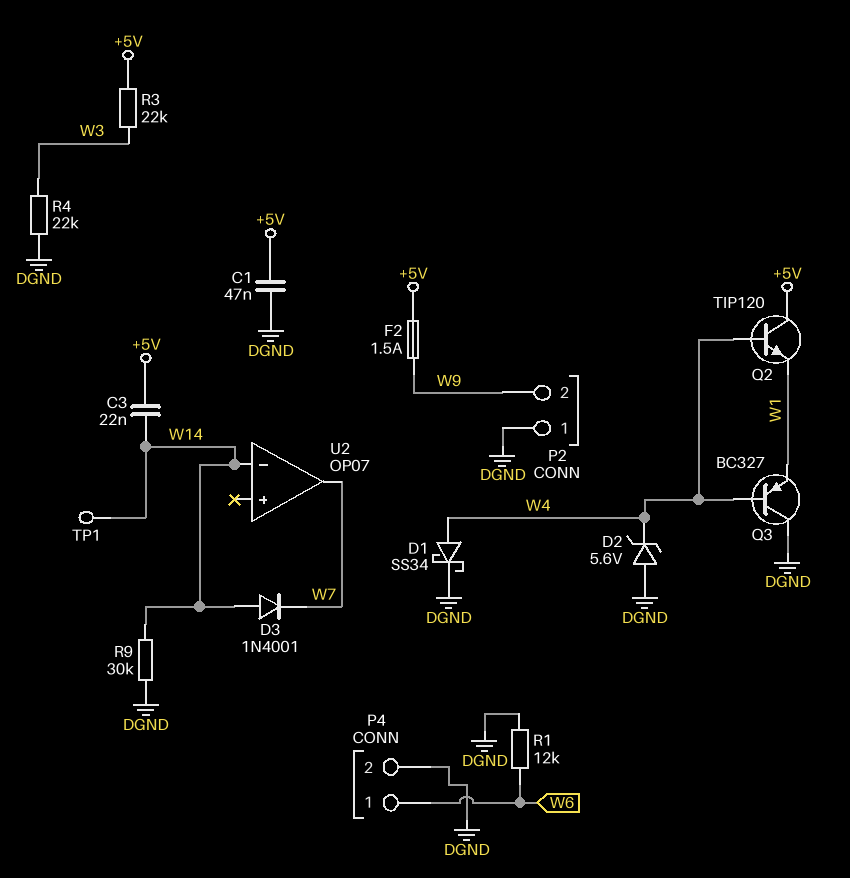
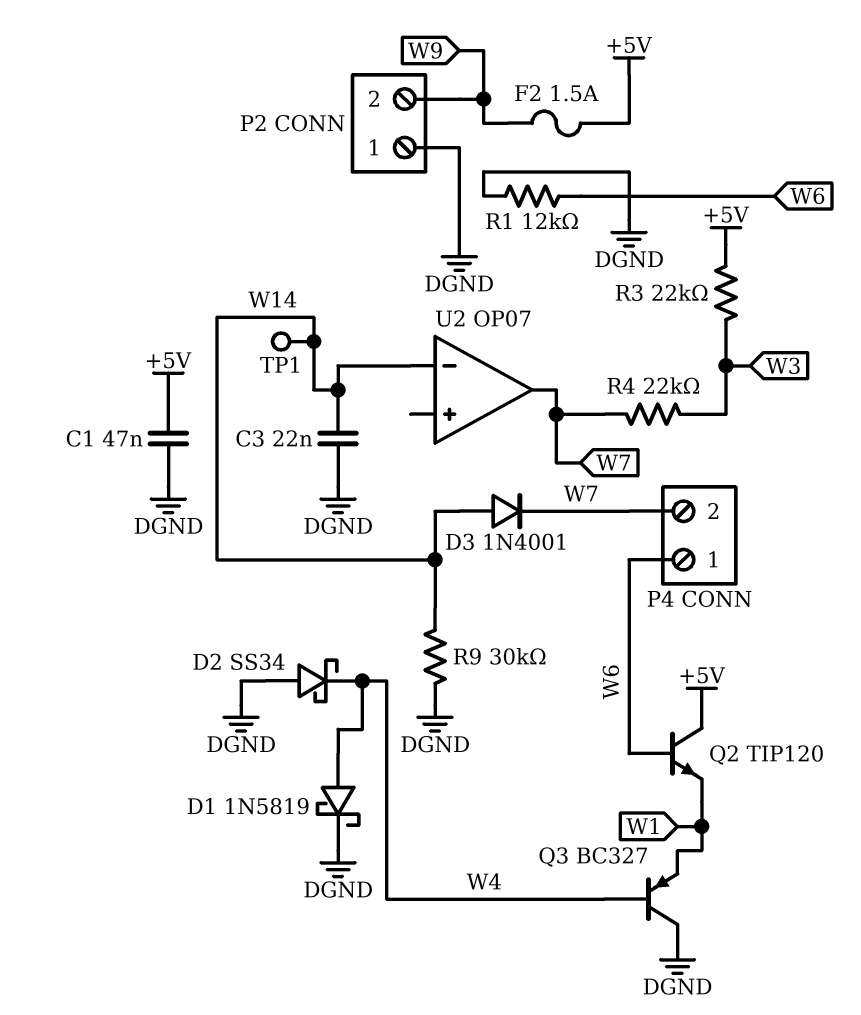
C3: 22nF (+5V, W14) -> 22nF (DGND, W14)
D1: schottky SS34 (A W4, K DGND) -> schottky 1N5819 (A W4, K DGND)
D2: zener 5.6V (A DGND, K W4) -> schottky SS34 (A DGND, K W4)
P4 pin 2: DGND -> W7
Q2: NPN TIP120 (B W4, C +5V, E W1) -> NPN TIP120 (B W6, C +5V, E W1)
R4: 22k (DGND, W3) -> 22k (W3, W7)

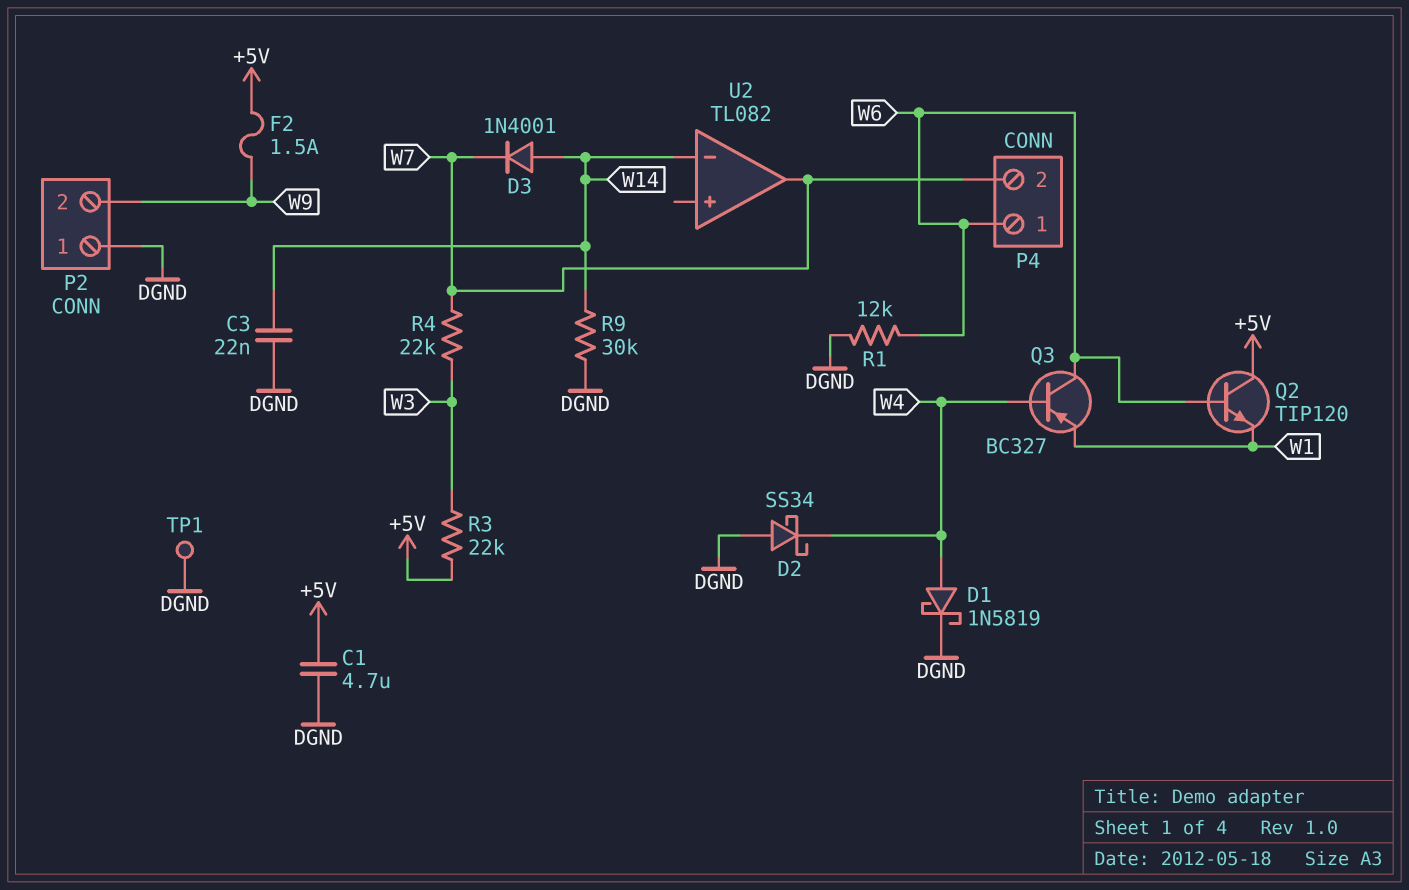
C1: 47nF (+5V, DGND) -> 4.7uF (+5V, DGND)
Q3: PNP BC327 (B W4, C DGND, E W1) -> PNP BC327 (B W4, C W6, E W1)
TP1: test point (W14) -> test point (DGND)
U2: OP07 -> TL082

